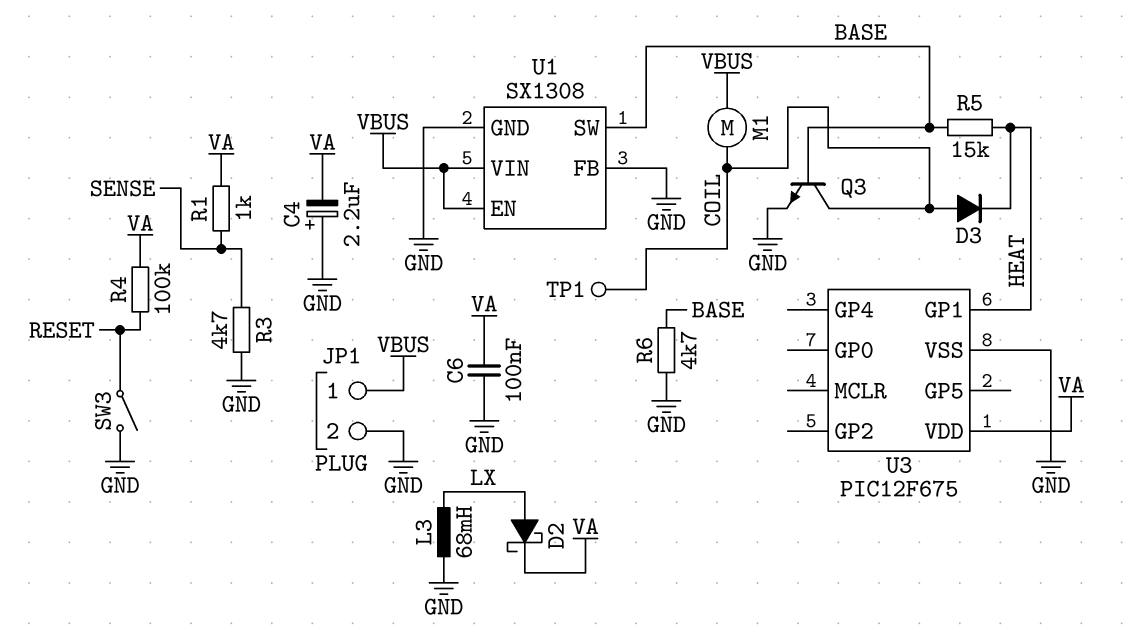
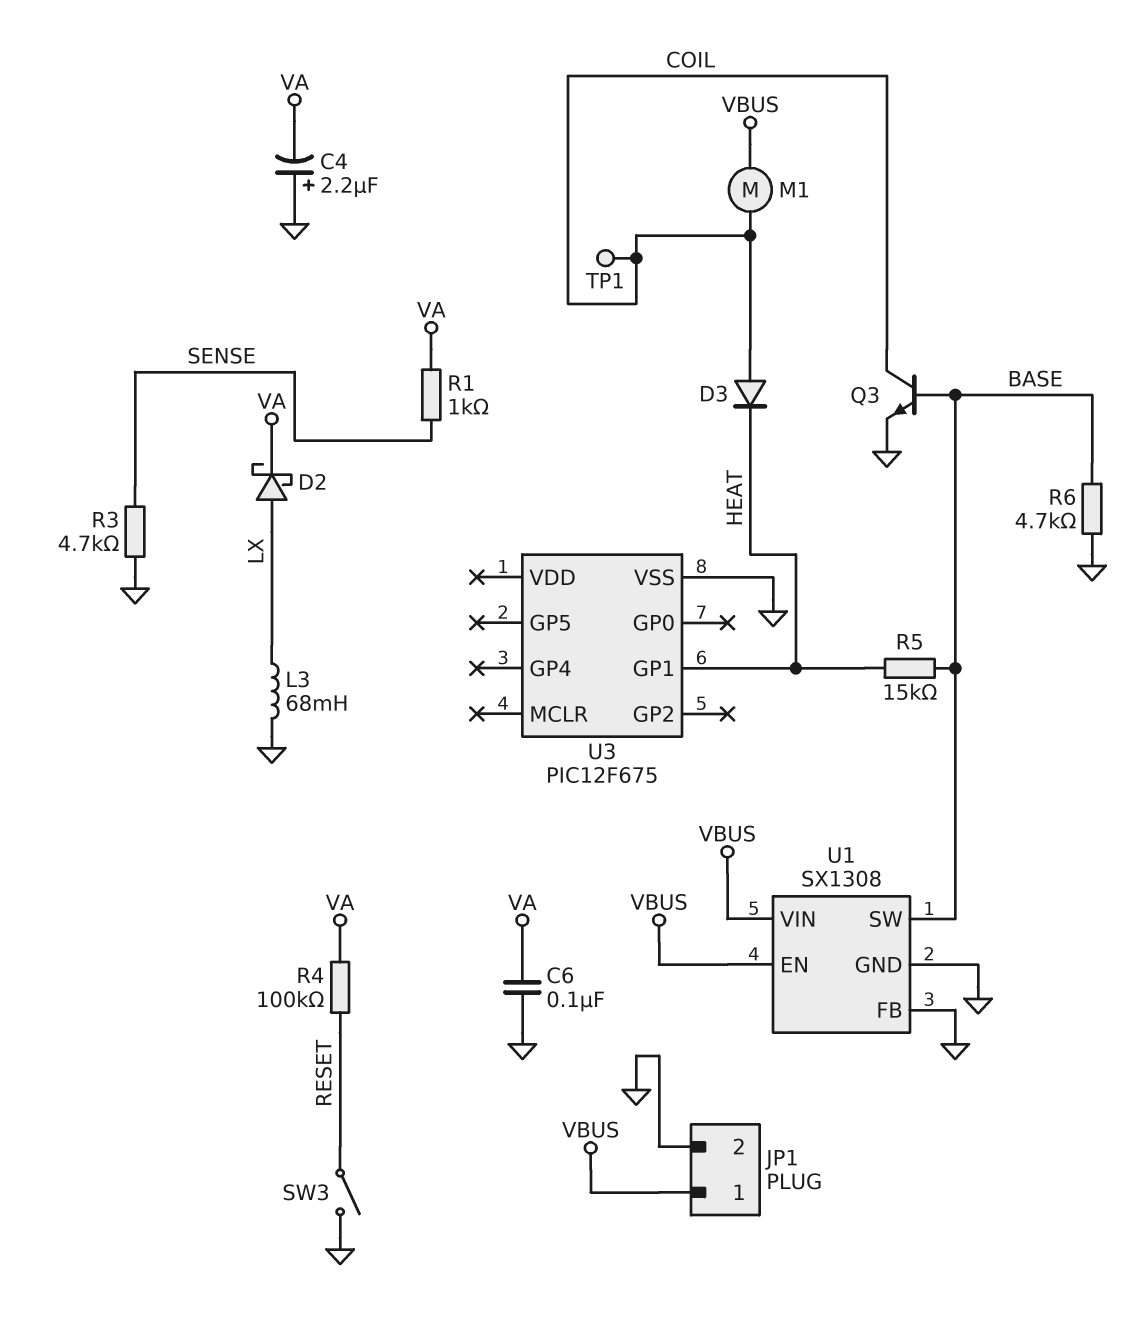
U3 pin VDD: VA -> none

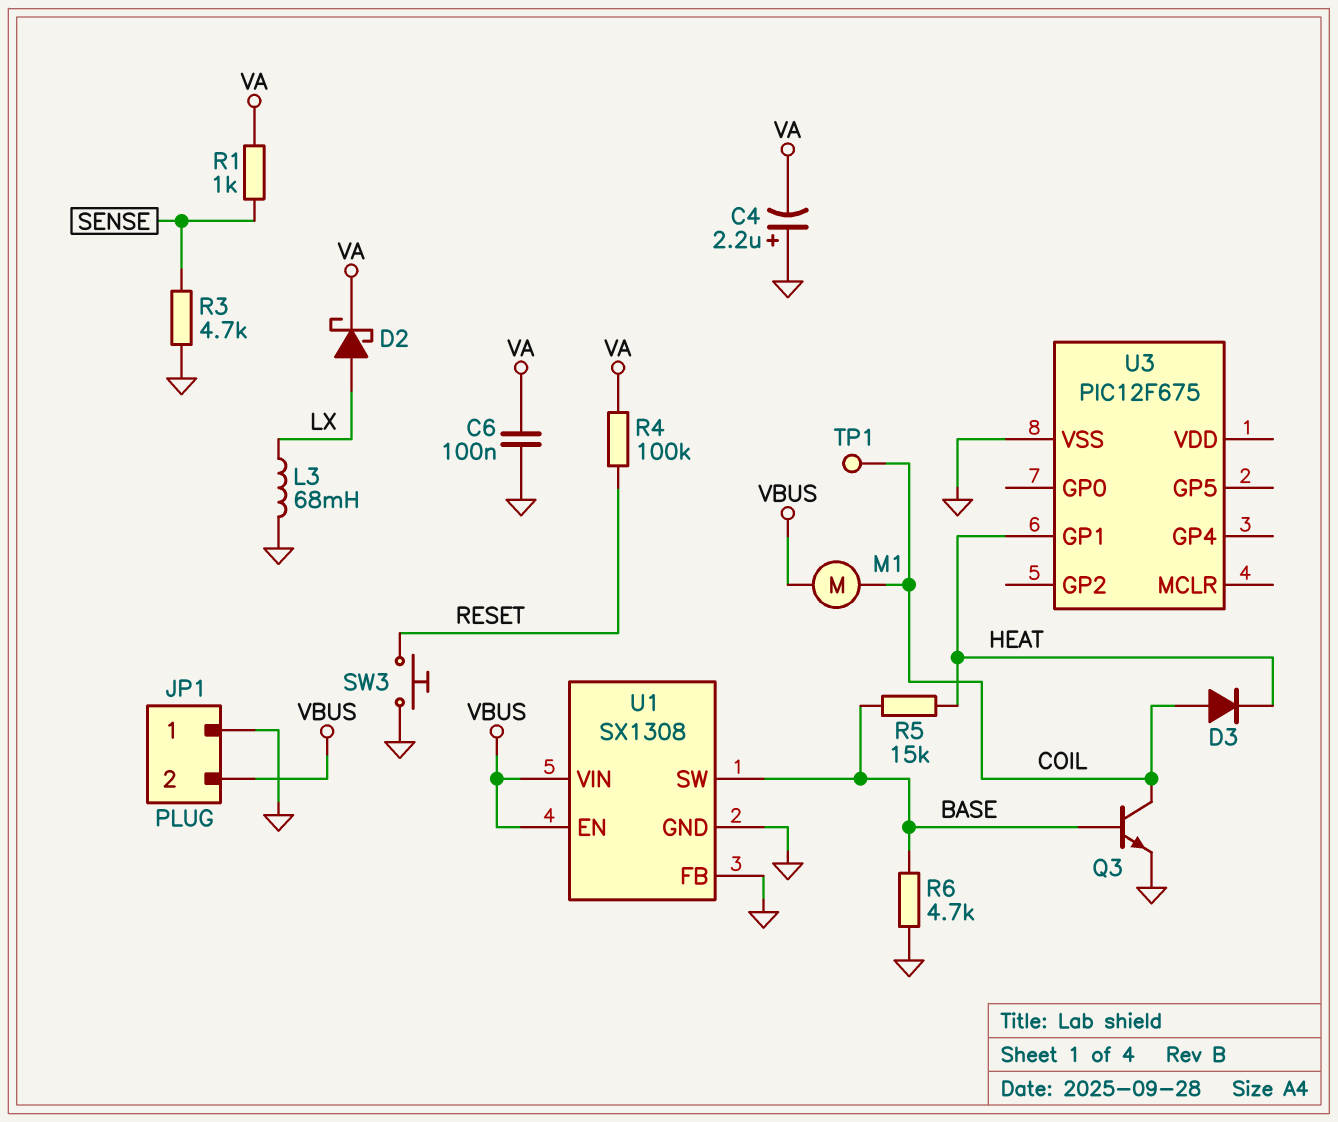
JP1 pin 1: VBUS -> GND
JP1 pin 2: GND -> VBUS
SW3: switch (GND, RESET) -> button (GND, RESET)

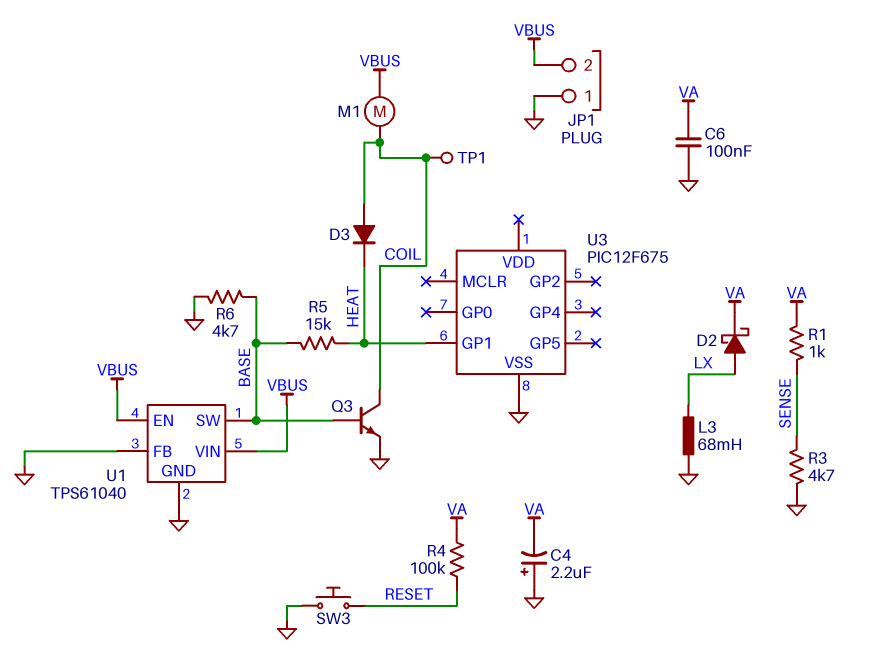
U1: SX1308 -> TPS61040

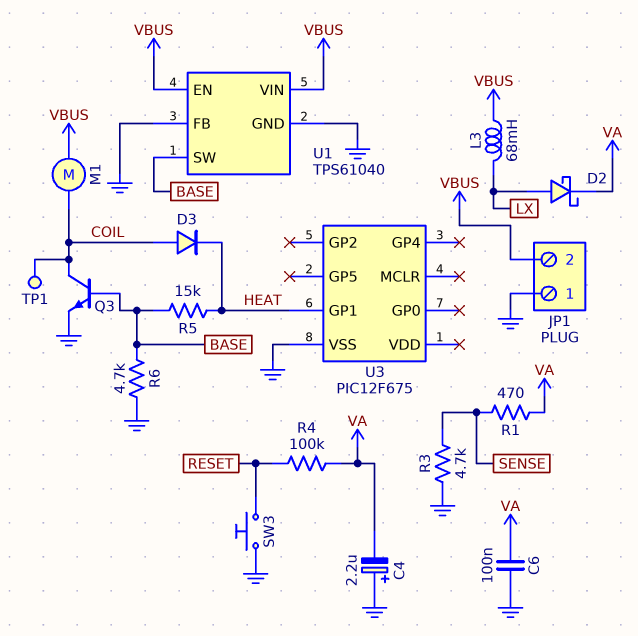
L3: 68mH (GND, LX) -> 68mH (LX, VBUS)
R1: 1k (SENSE, VA) -> 470 (SENSE, VA)

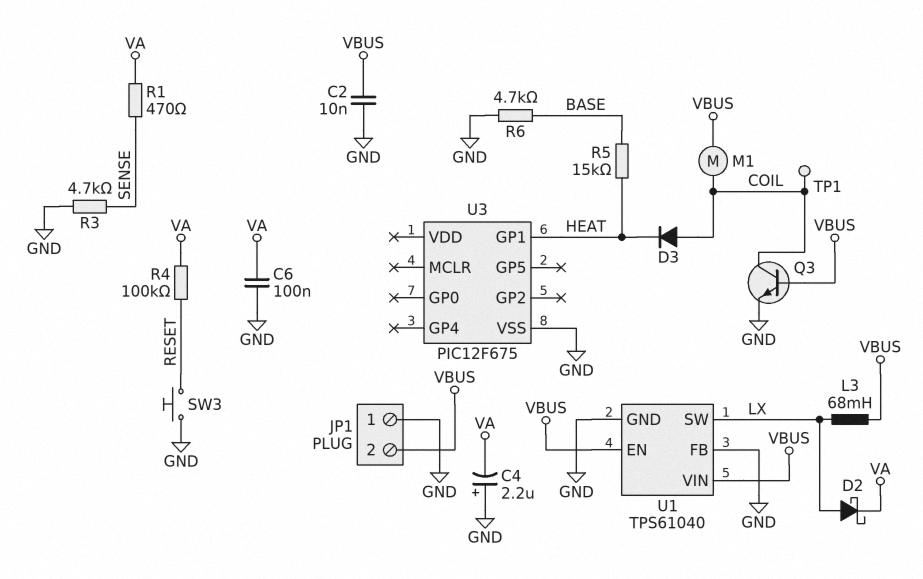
C2: none -> 10nF (GND, VBUS)
Q3: NPN (B BASE, C COIL, E GND) -> NPN (B VBUS, C COIL, E GND)
U1 pin SW: BASE -> LX

